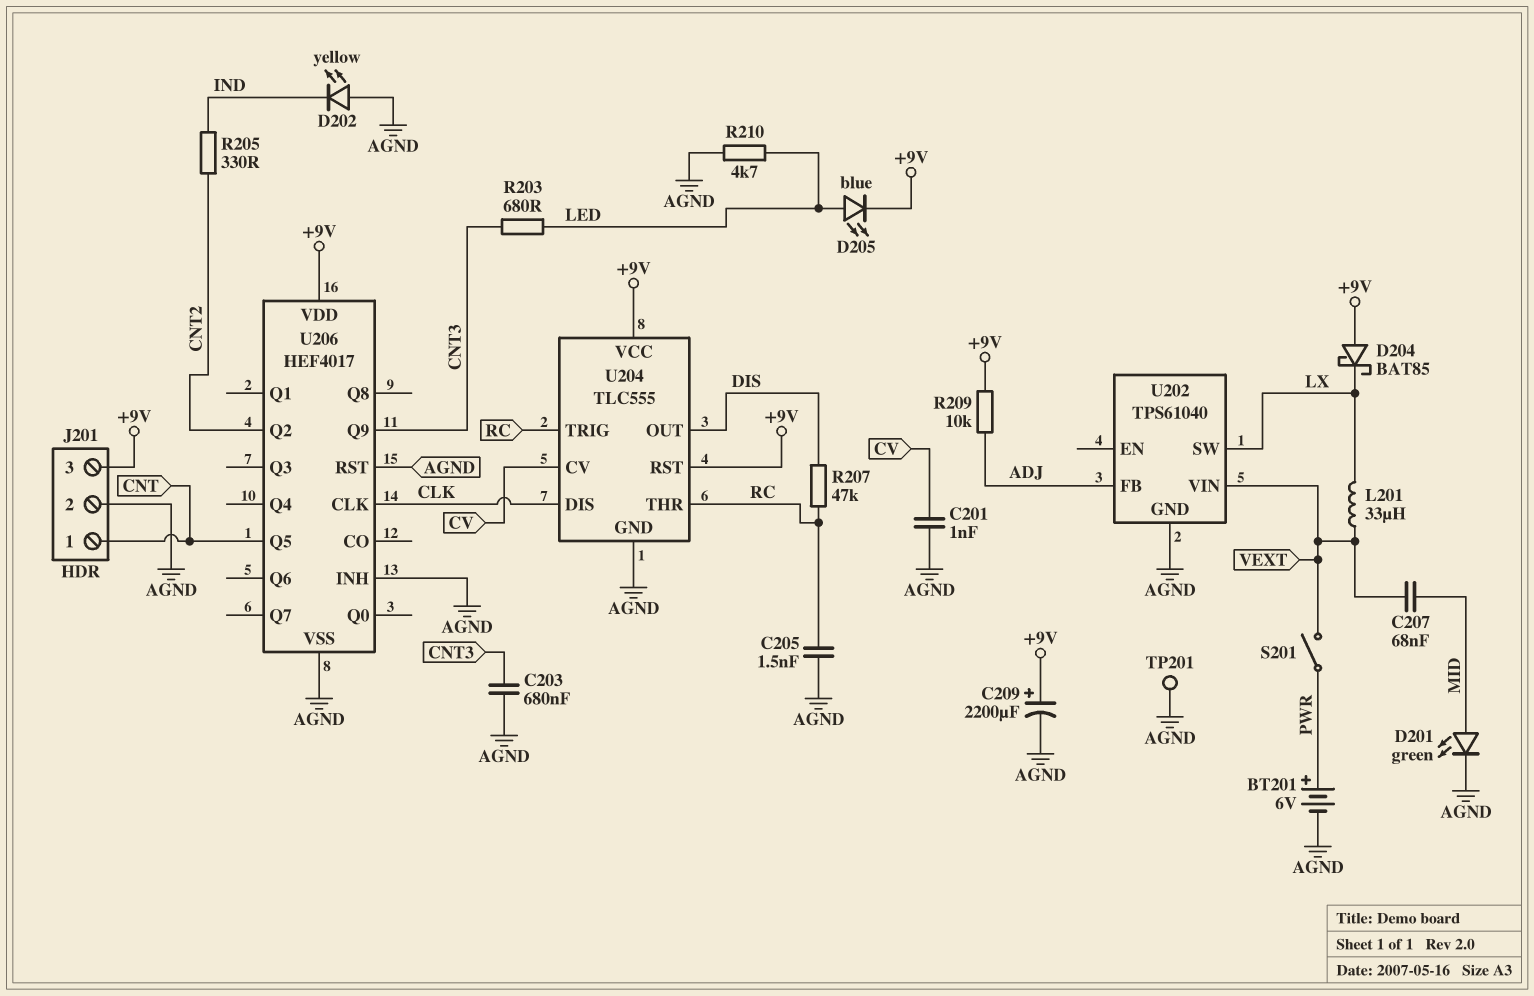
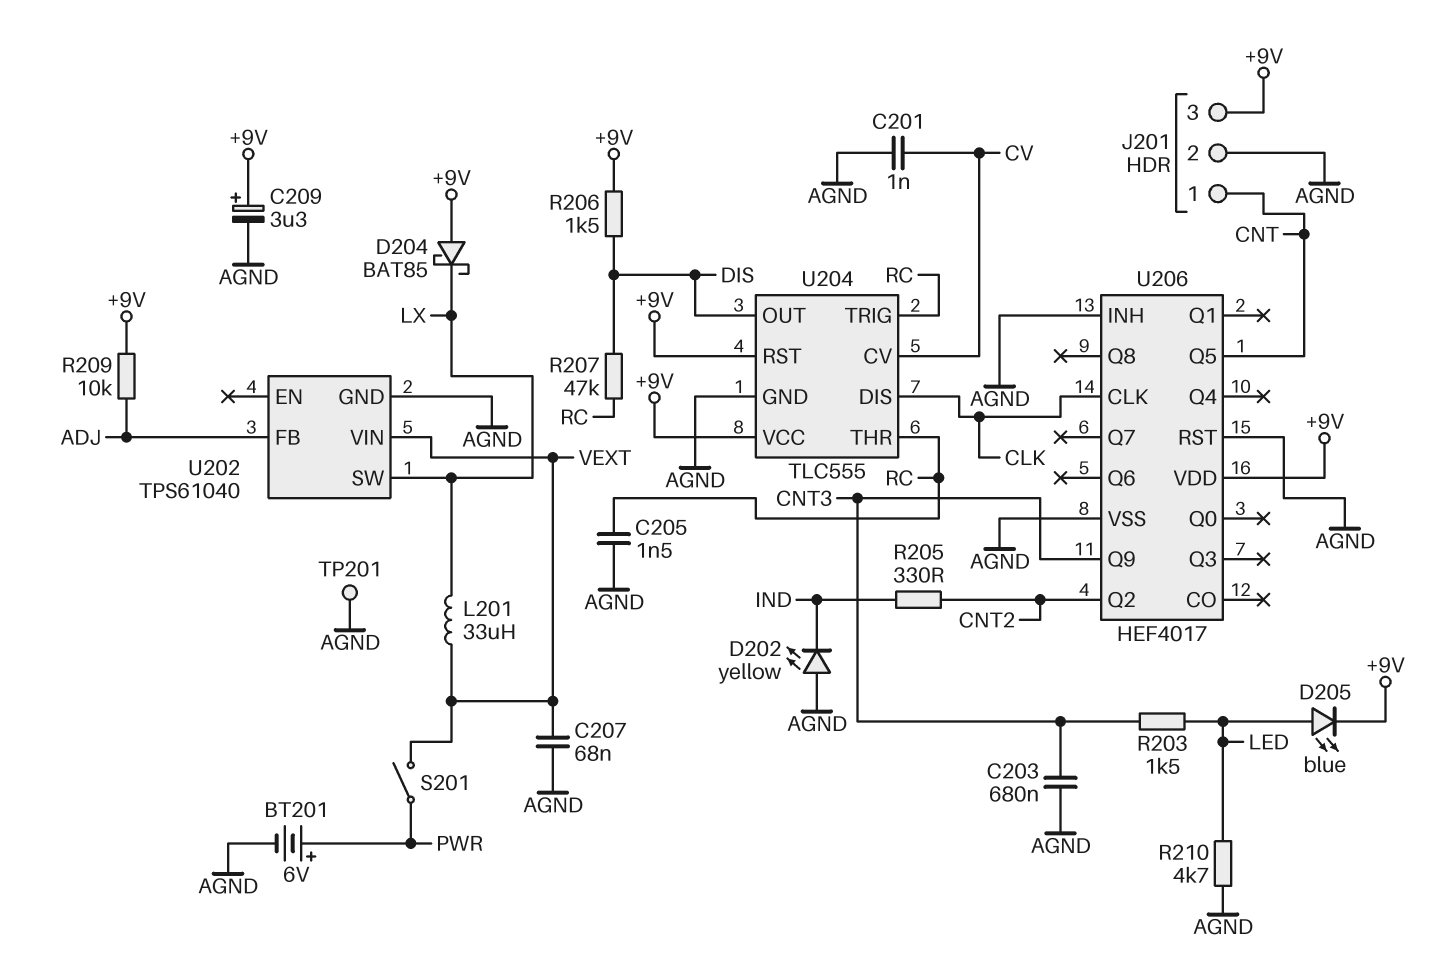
C207: 68nF (MID, VEXT) -> 68nF (AGND, VEXT)
C209: 2200uF (plus +9V, minus AGND) -> 3.3uF (plus +9V, minus AGND)
D201: LED green (A MID, K AGND) -> none
R203: 680 (CNT3, LED) -> 1.5k (CNT3, LED)
R206: none -> 1.5k (+9V, DIS)

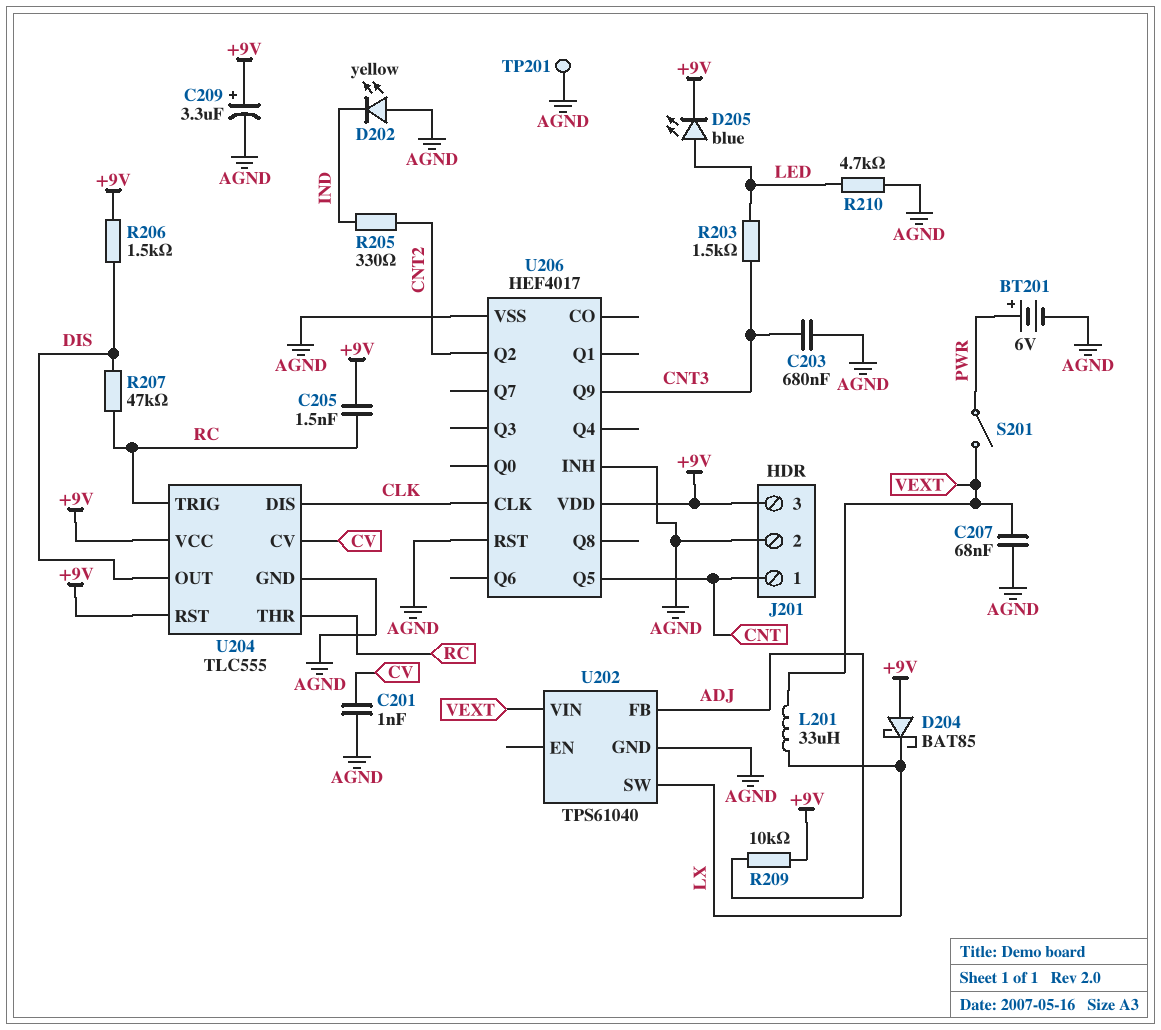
C205: 1.5nF (AGND, RC) -> 1.5nF (+9V, RC)

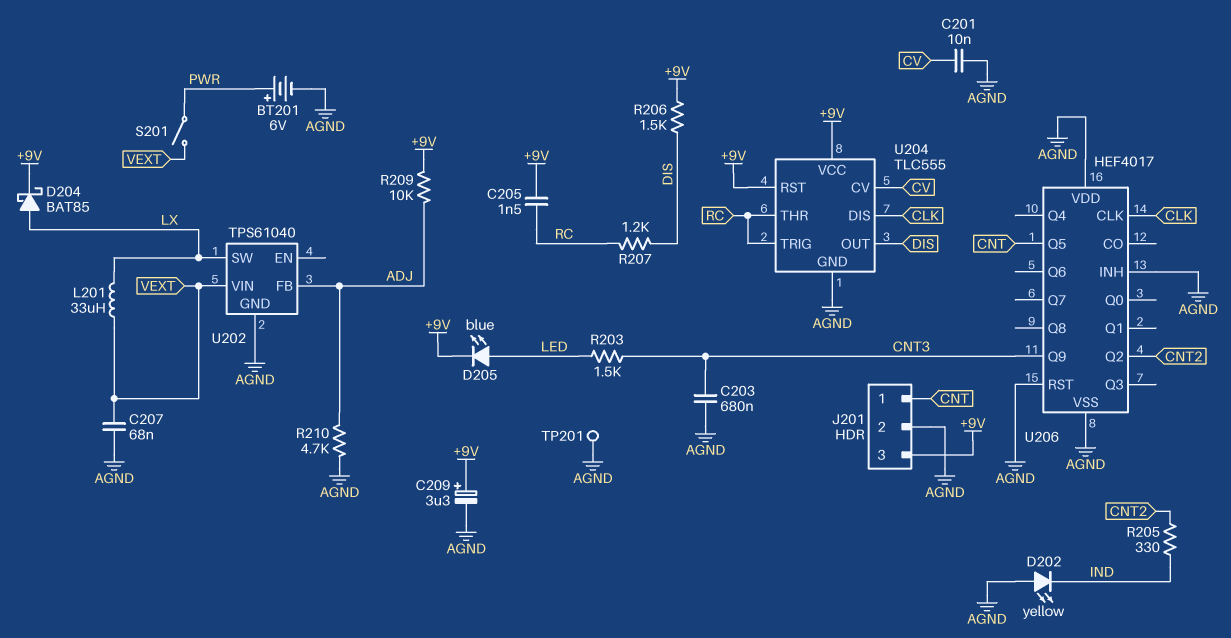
C201: 1nF (AGND, CV) -> 10nF (AGND, CV)
D204: schottky BAT85 (A +9V, K LX) -> schottky BAT85 (A LX, K +9V)
R207: 47k (DIS, RC) -> 1.2k (DIS, RC)
R210: 4.7k (AGND, LED) -> 4.7k (ADJ, AGND)
U206 pin VDD: +9V -> AGND

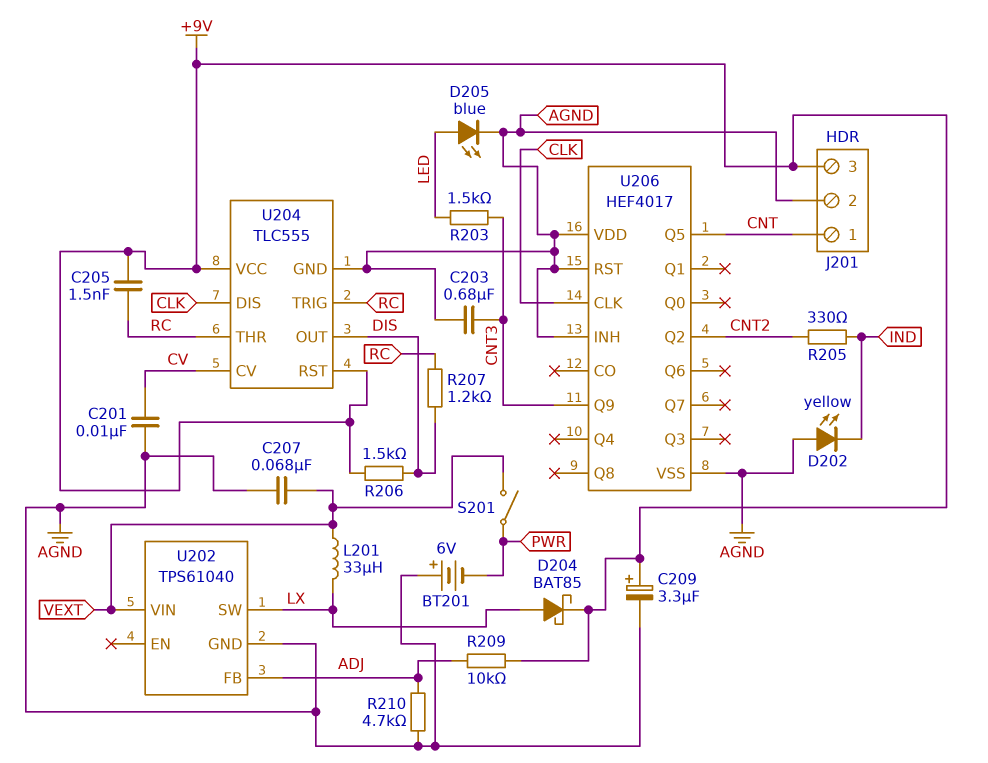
BT201: 6V (plus PWR, minus AGND) -> 6V (plus AGND, minus PWR)
D205: LED blue (A LED, K +9V) -> LED blue (A LED, K AGND)
TP201: test point (AGND) -> none

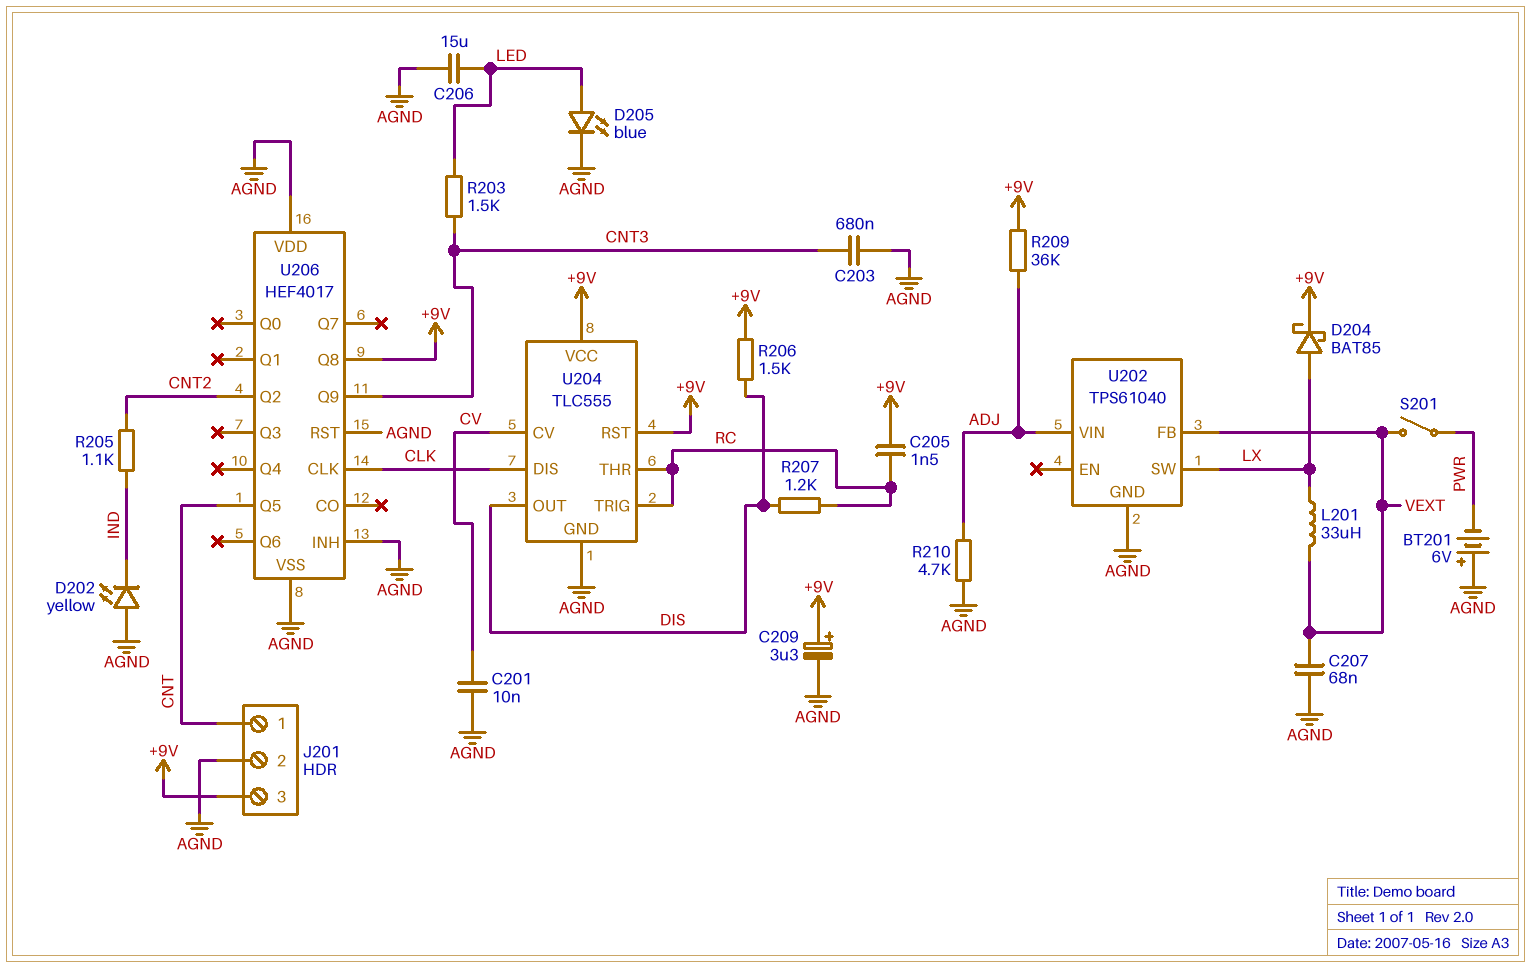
C206: none -> 15uF (AGND, LED)
R205: 330 (CNT2, IND) -> 1.1k (CNT2, IND)
R209: 10k (+9V, ADJ) -> 36k (+9V, ADJ)
U202 pin FB: ADJ -> VEXT
U202 pin VIN: VEXT -> ADJ
U206 pin Q8: none -> +9V

